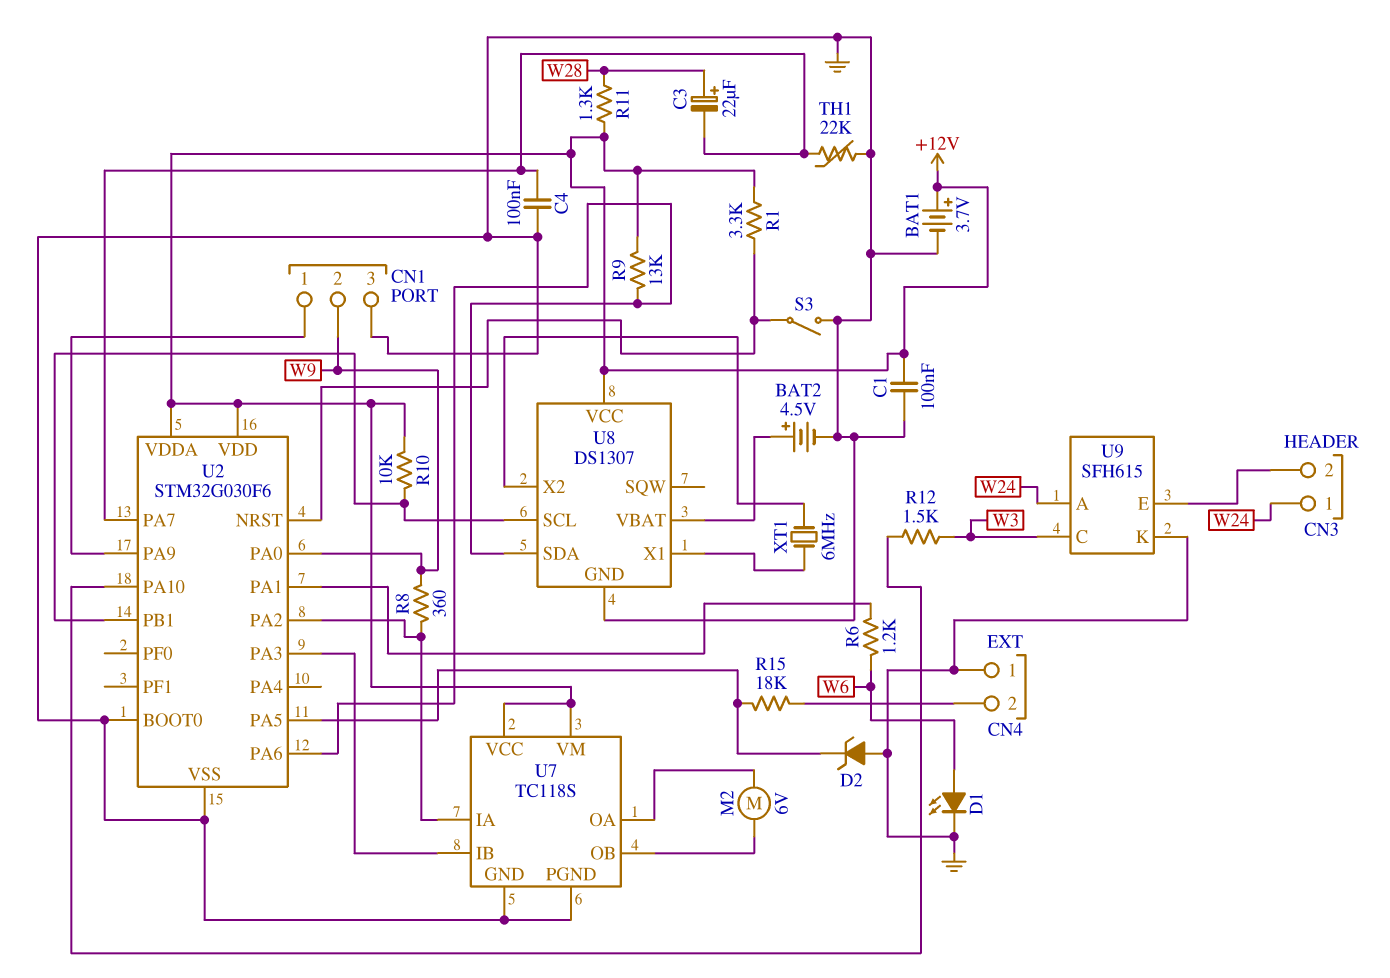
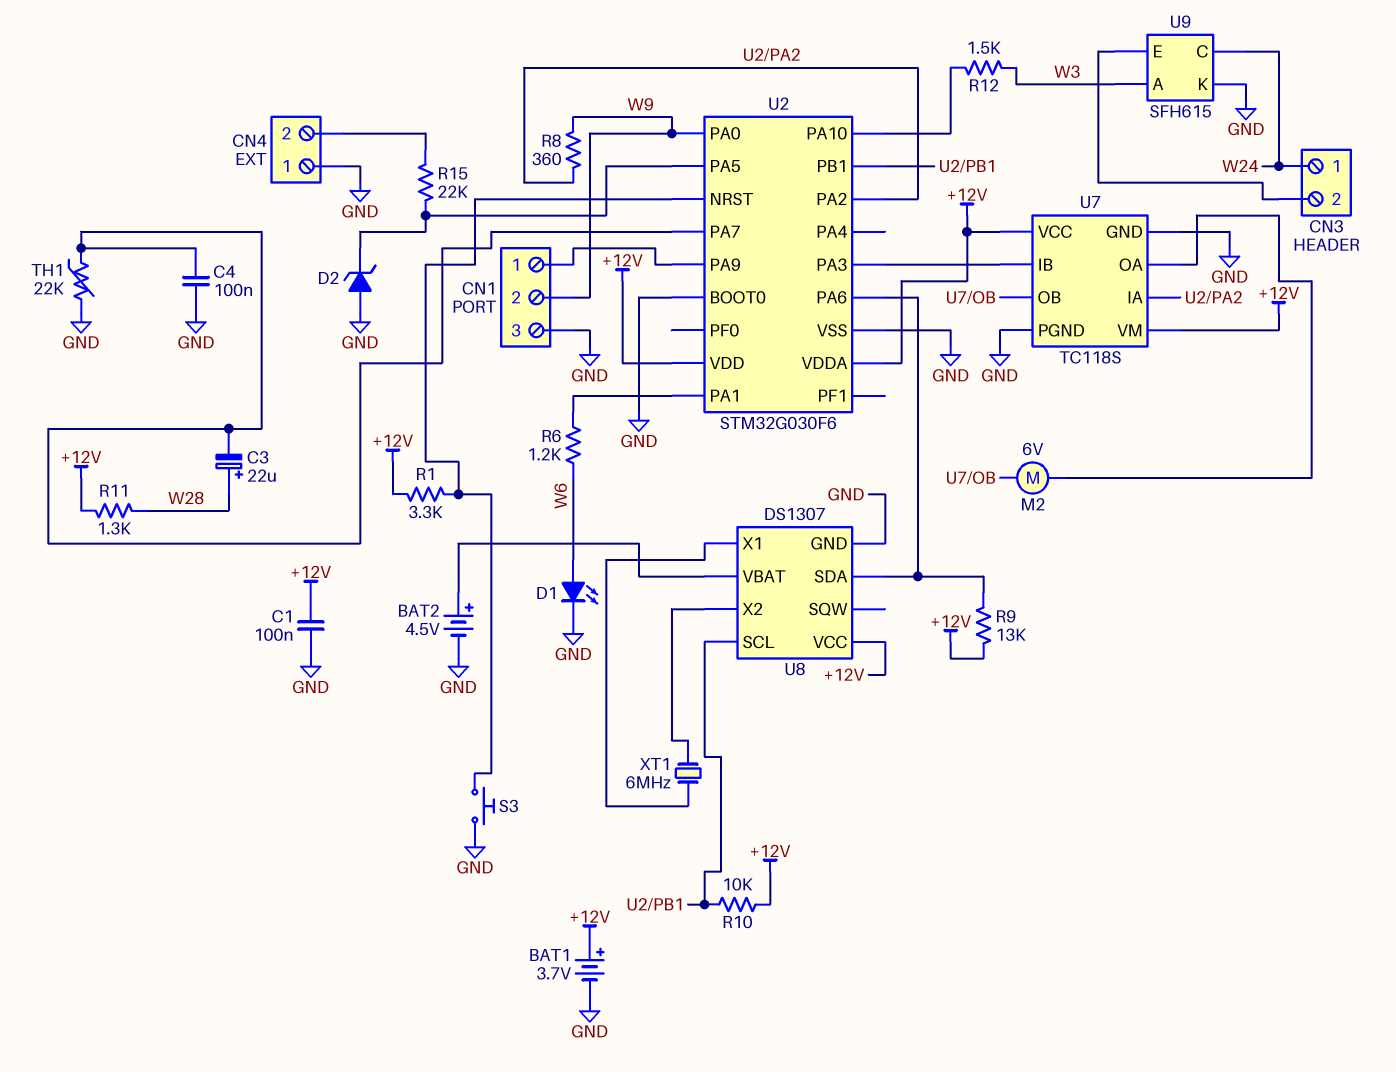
R15: 18k (CN4/2, U2/PA5) -> 22k (CN4/2, U2/PA5)
S3: switch (GND, U2/NRST) -> button (GND, U2/NRST)
U9 pin A: W24 -> W3
U9 pin C: W3 -> W24

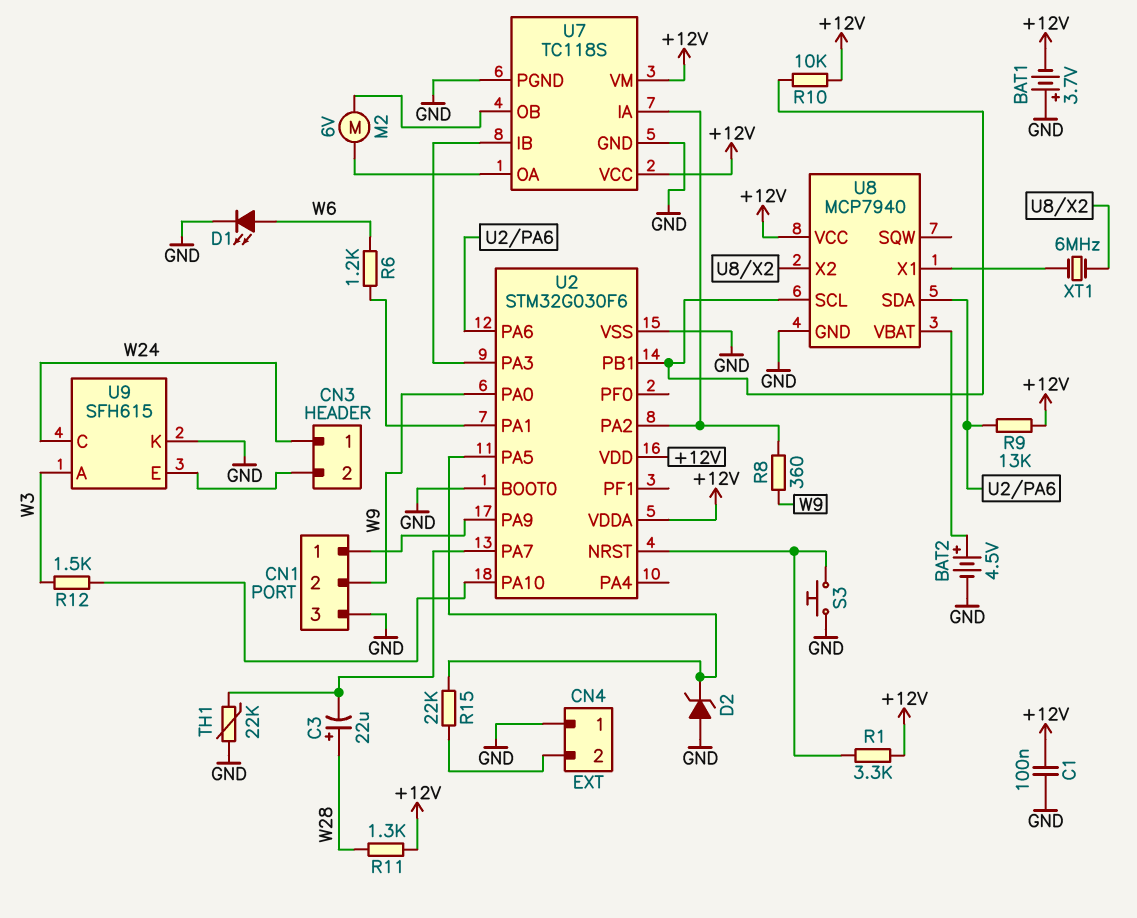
BAT1: 3.7V (plus +12V, minus GND) -> 3.7V (plus GND, minus +12V)
C4: 100nF (GND, U2/PA7) -> none
U8: DS1307 -> MCP7940

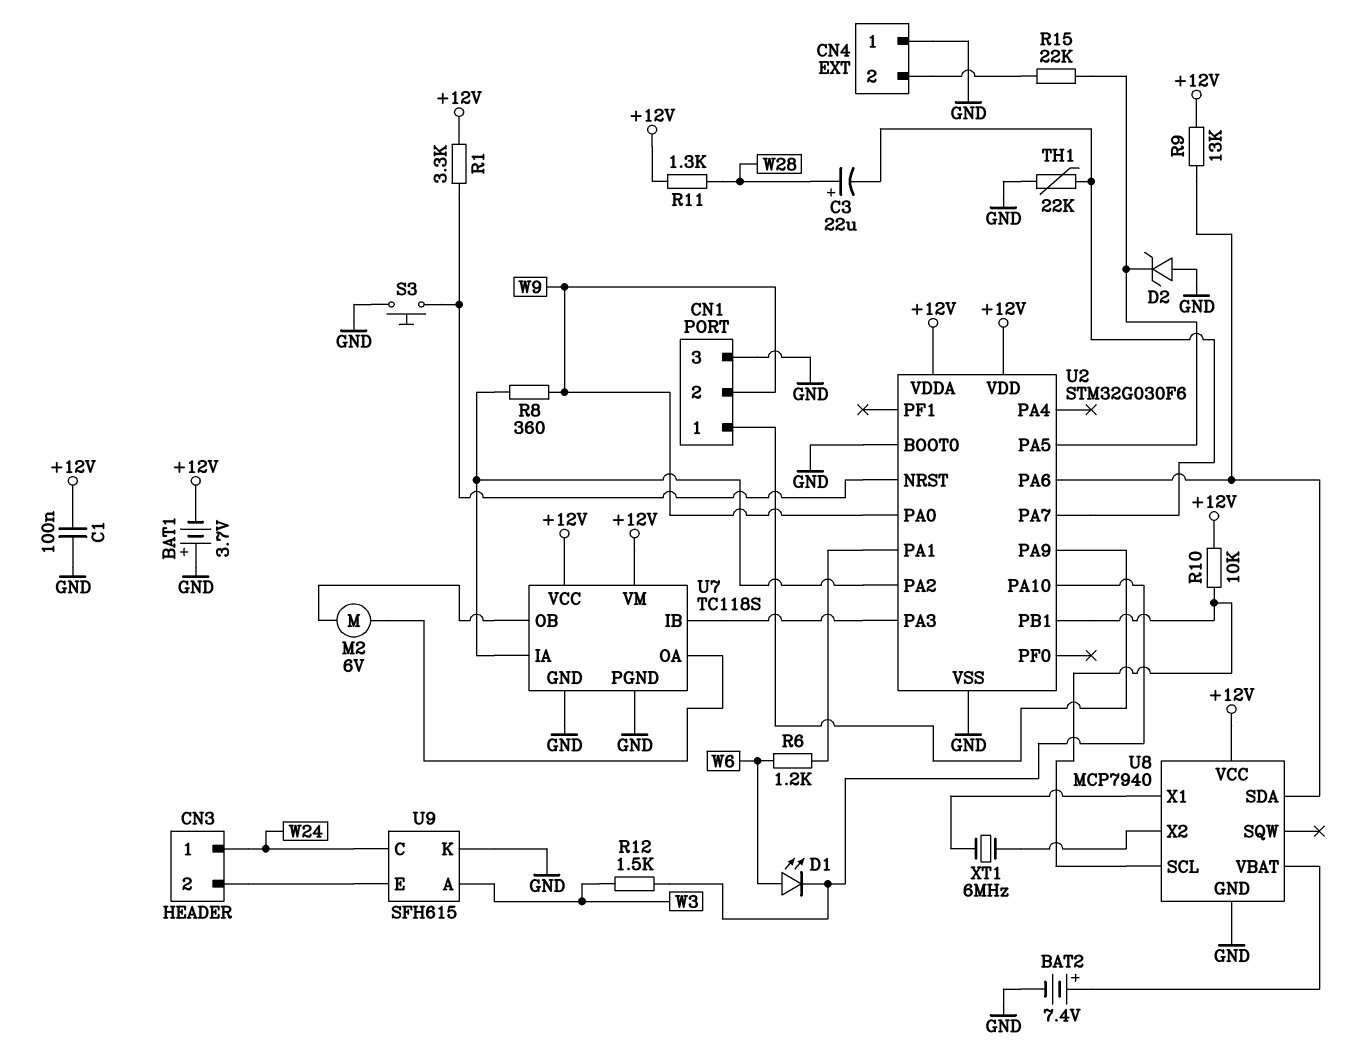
BAT2: 4.5V (plus U8/VBAT, minus GND) -> 7.4V (plus U8/VBAT, minus GND)
D1: LED (A W6, K GND) -> LED (A W6, K U2/PA10)

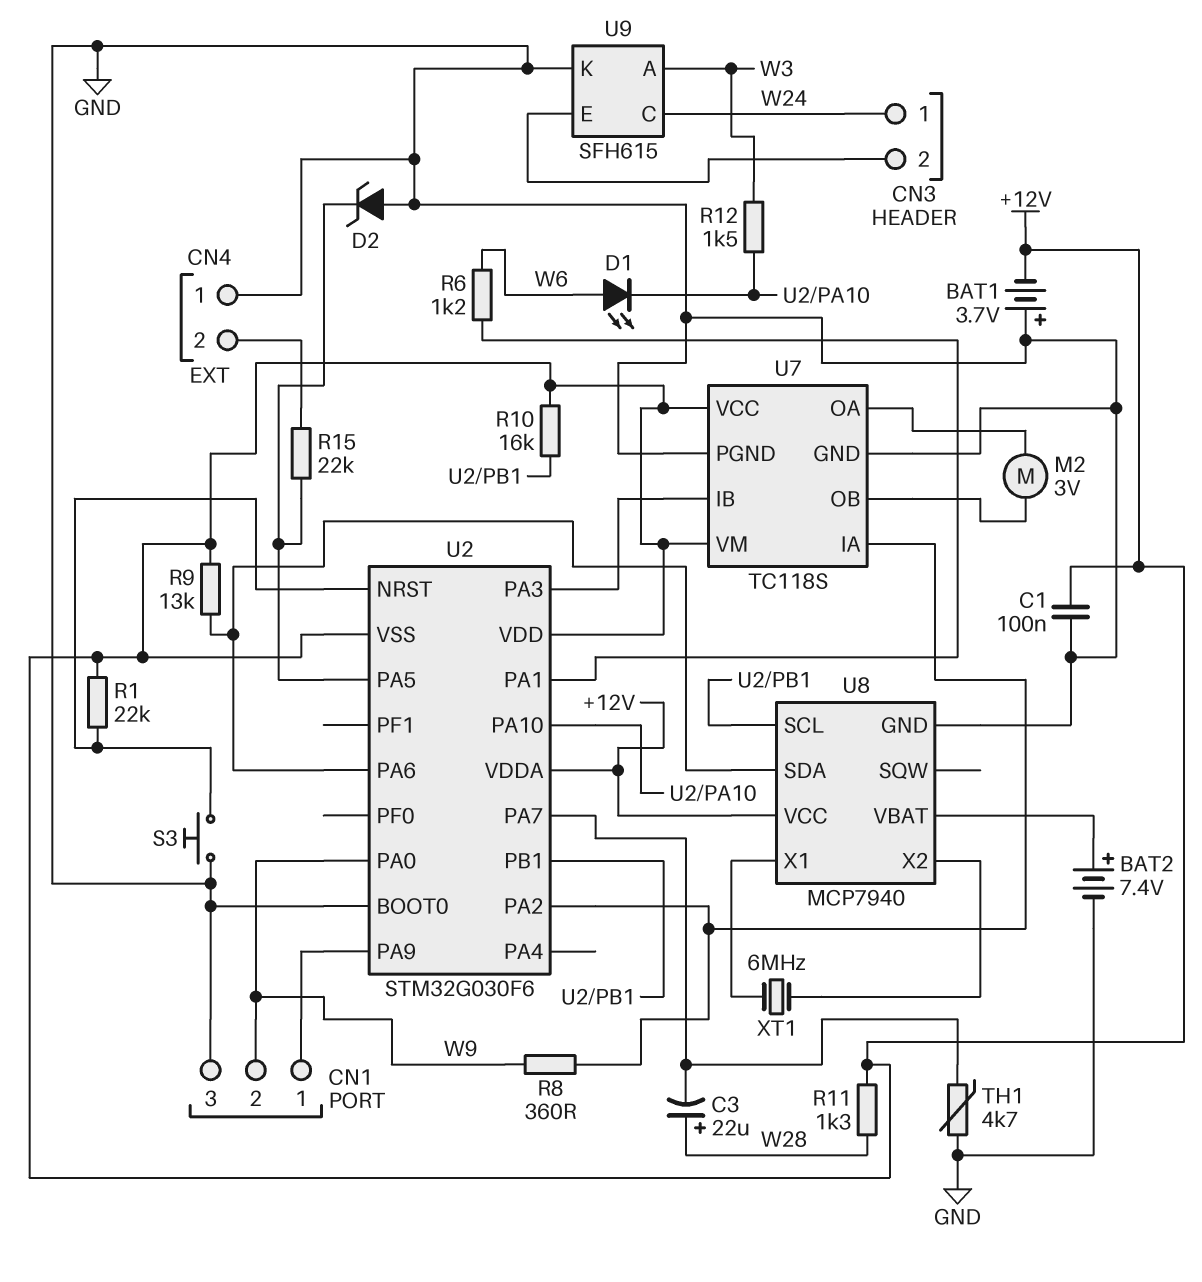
M2: motor 6V (U7/OA, U7/OB) -> motor 3V (U7/OA, U7/OB)
R1: 3.3k (+12V, U2/NRST) -> 22k (+12V, U2/NRST)
R10: 10k (+12V, U2/PB1) -> 16k (+12V, U2/PB1)
TH1: 22k (GND, U2/PA7) -> 4.7k (GND, U2/PA7)
U2 pin VSS: GND -> +12V

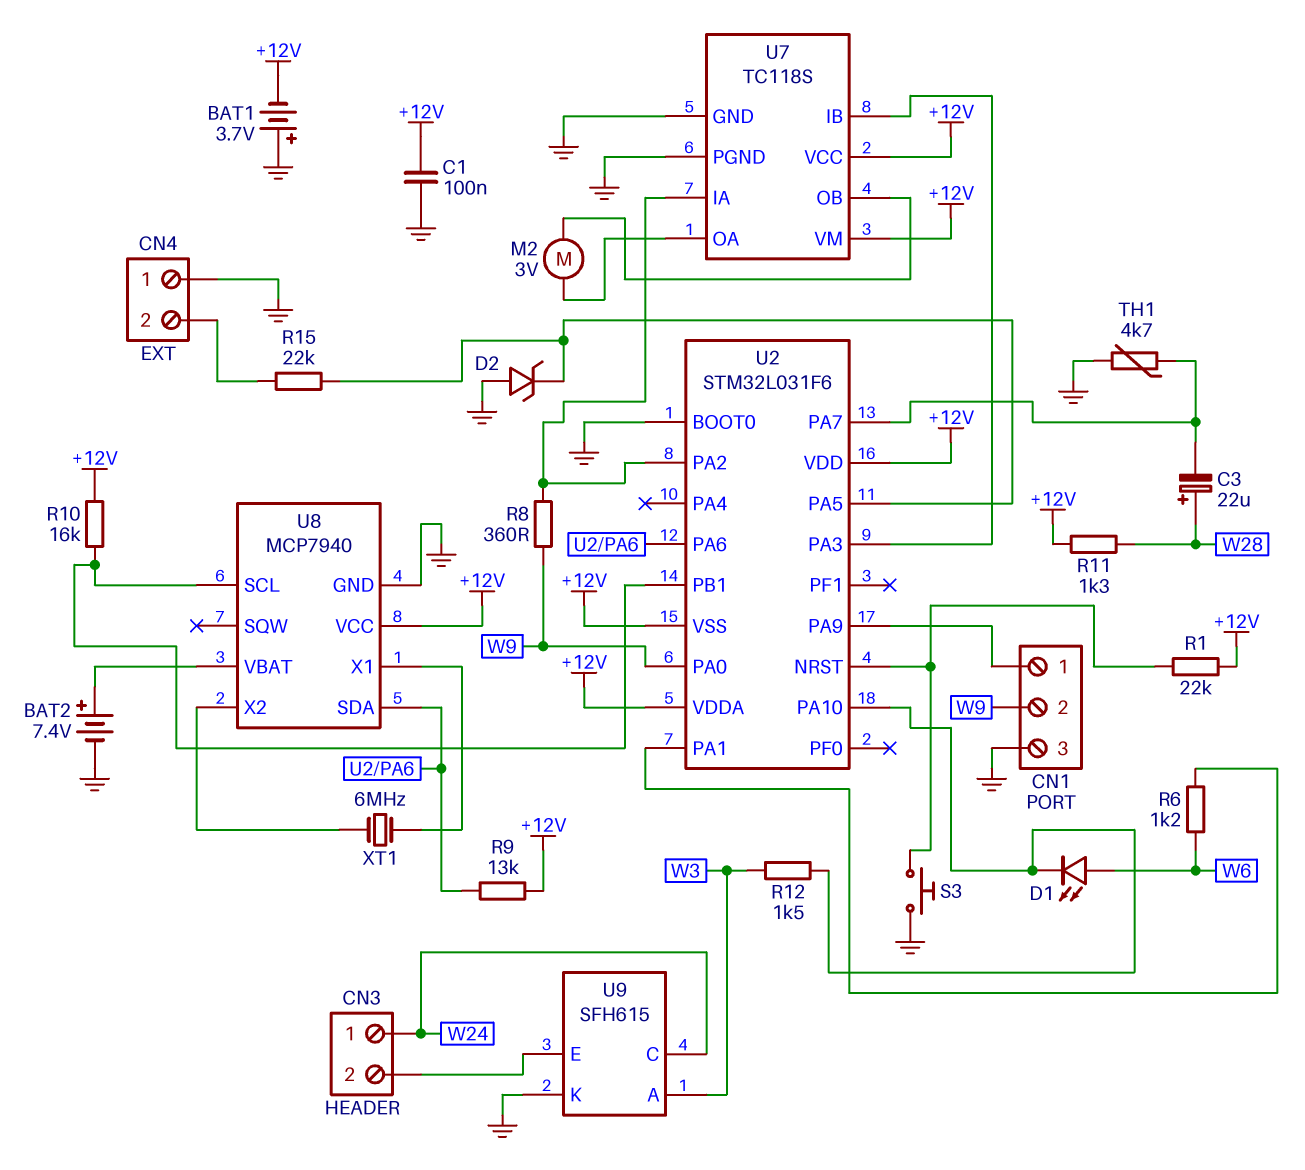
U2: STM32G030F6 -> STM32L031F6

